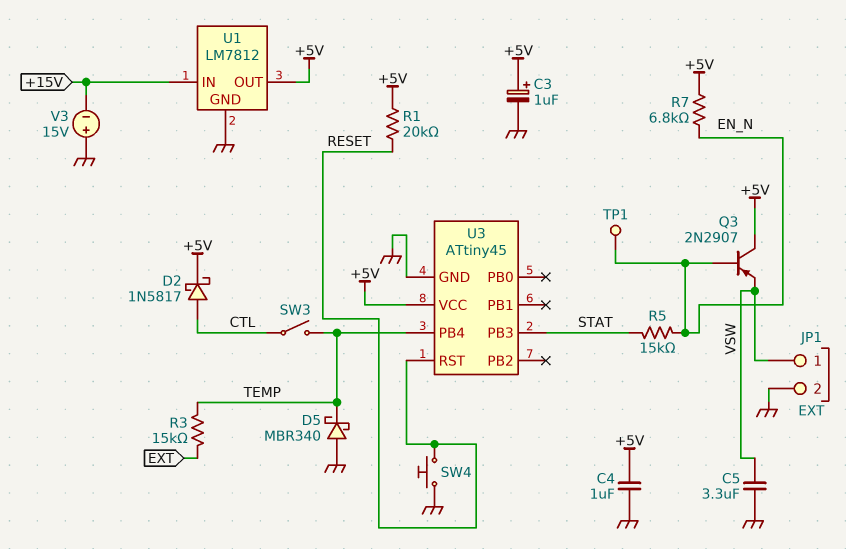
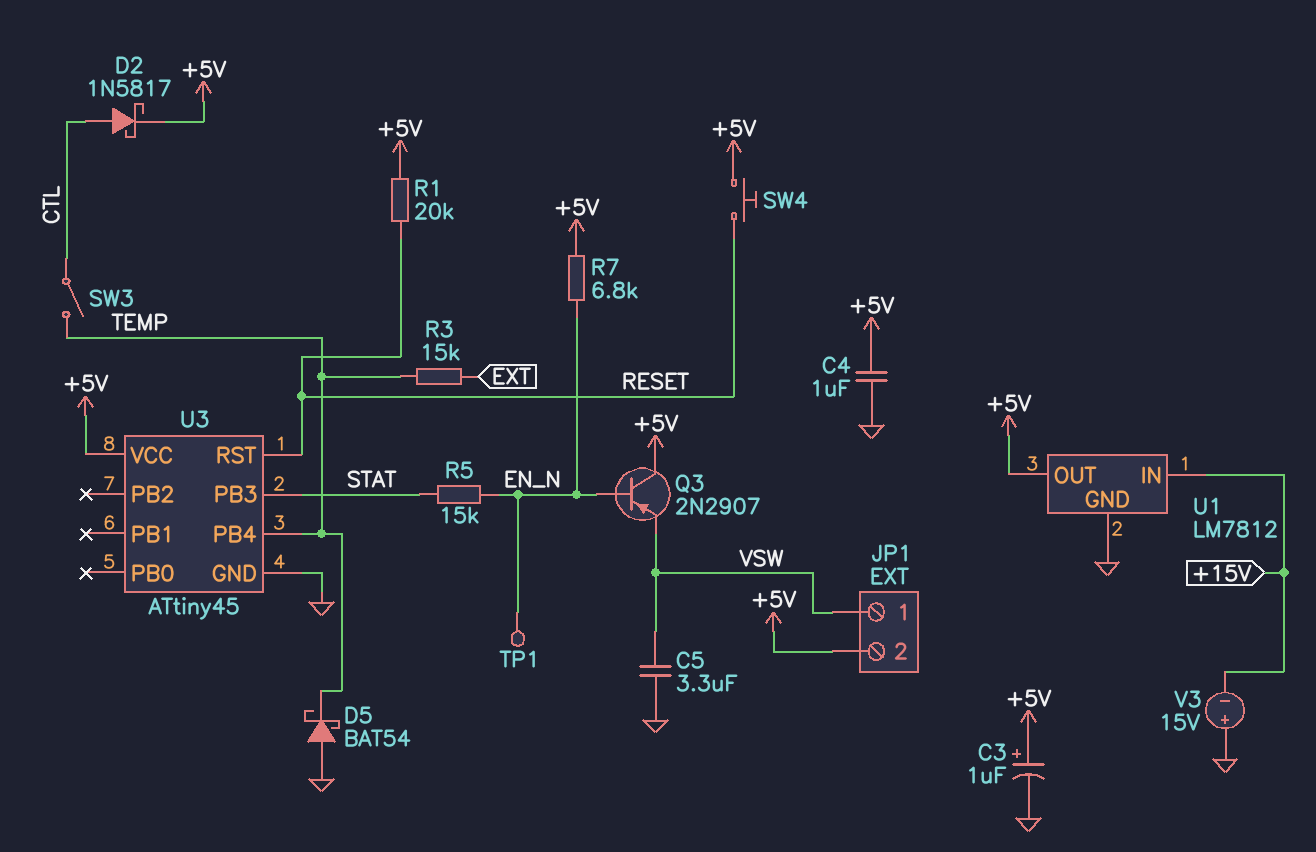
D5: schottky MBR340 (A GND, K TEMP) -> schottky BAT54 (A GND, K TEMP)
JP1 pin 2: GND -> +5V
SW4: button (GND, RESET) -> button (+5V, RESET)

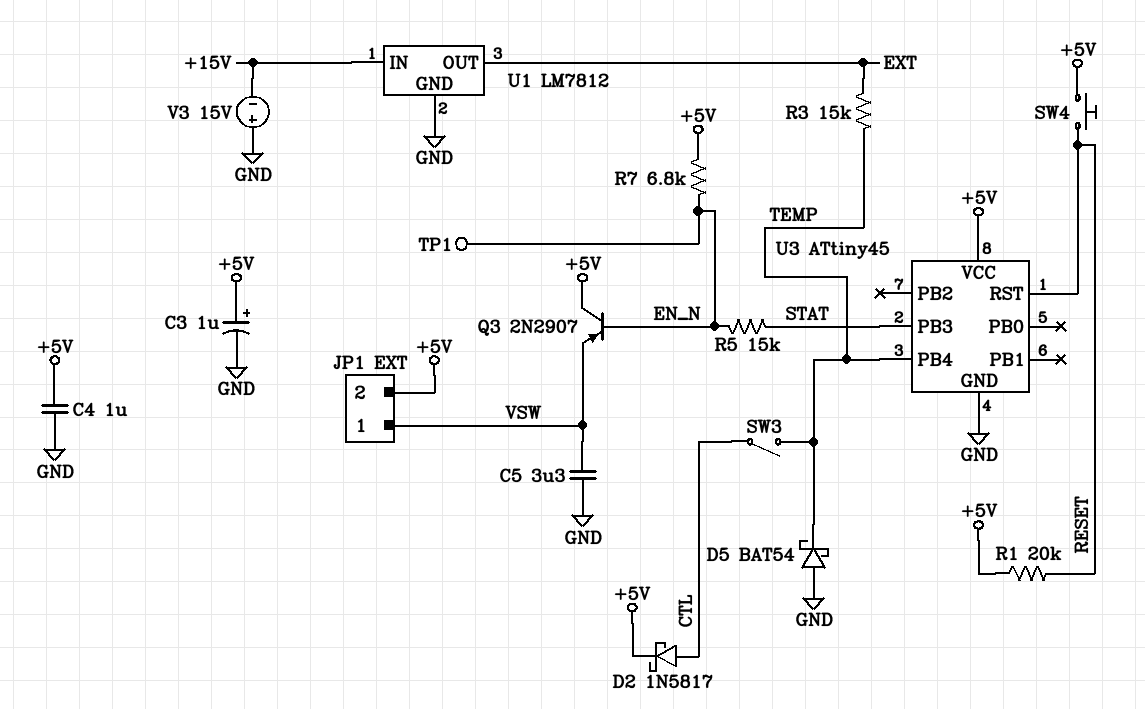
U1 pin OUT: +5V -> EXT

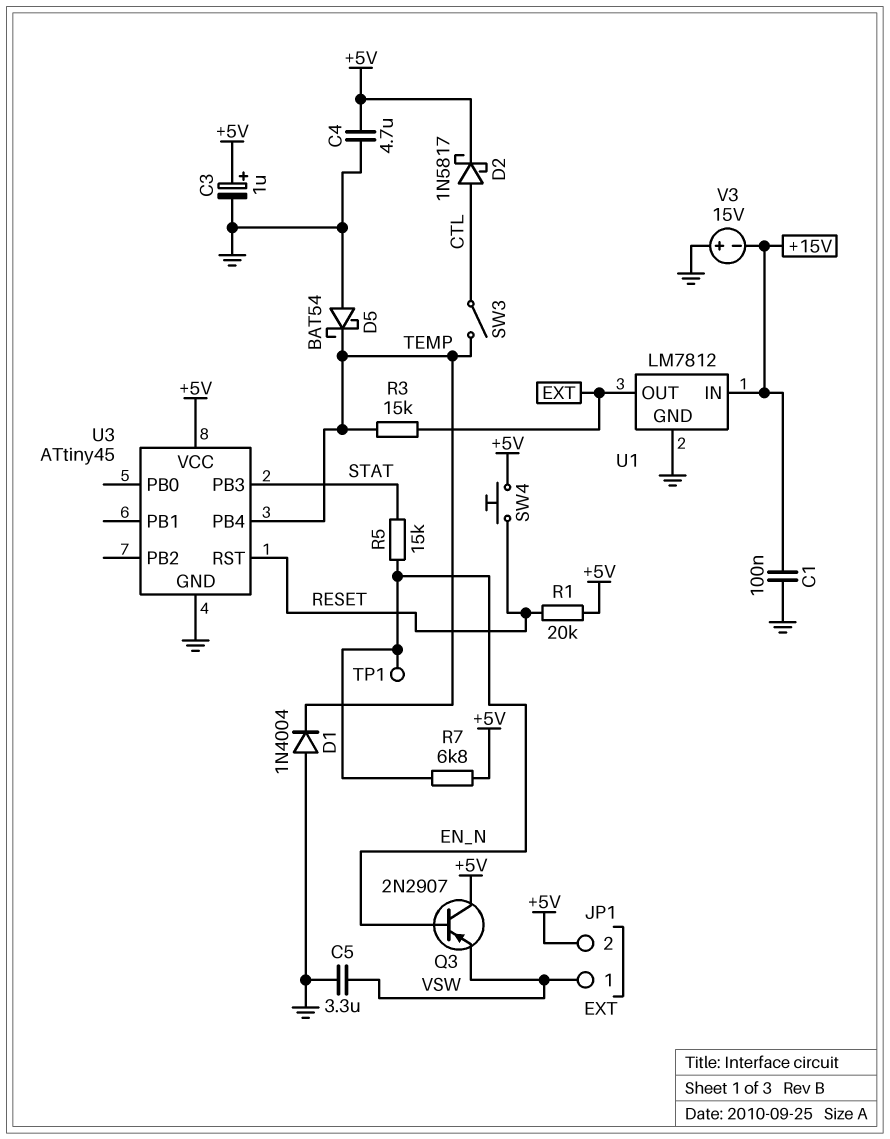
C1: none -> 100nF (+15V, GND)
C4: 1uF (+5V, GND) -> 4.7uF (+5V, GND)
D1: none -> diode 1N4004 (A GND, K TEMP)

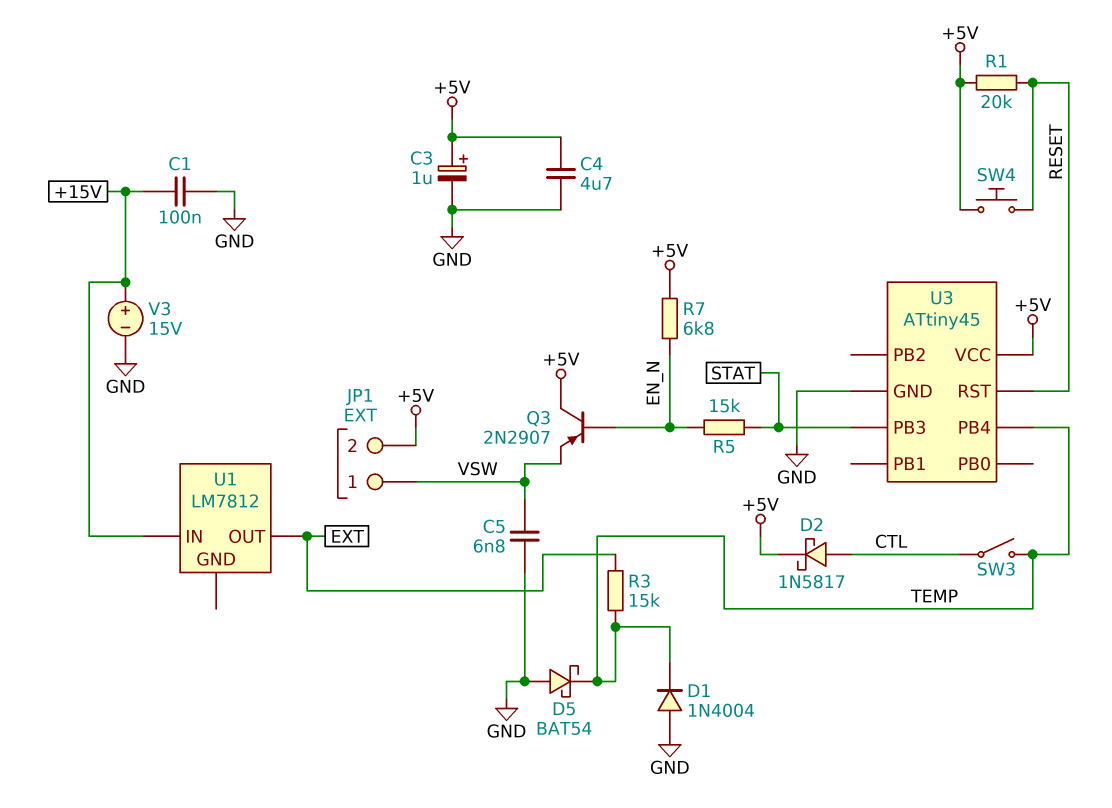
C5: 3.3uF (GND, VSW) -> 6.8nF (GND, VSW)
TP1: test point (EN_N) -> none
U1 pin GND: GND -> none
V3: 15V (plus GND, minus +15V) -> 15V (plus +15V, minus GND)

